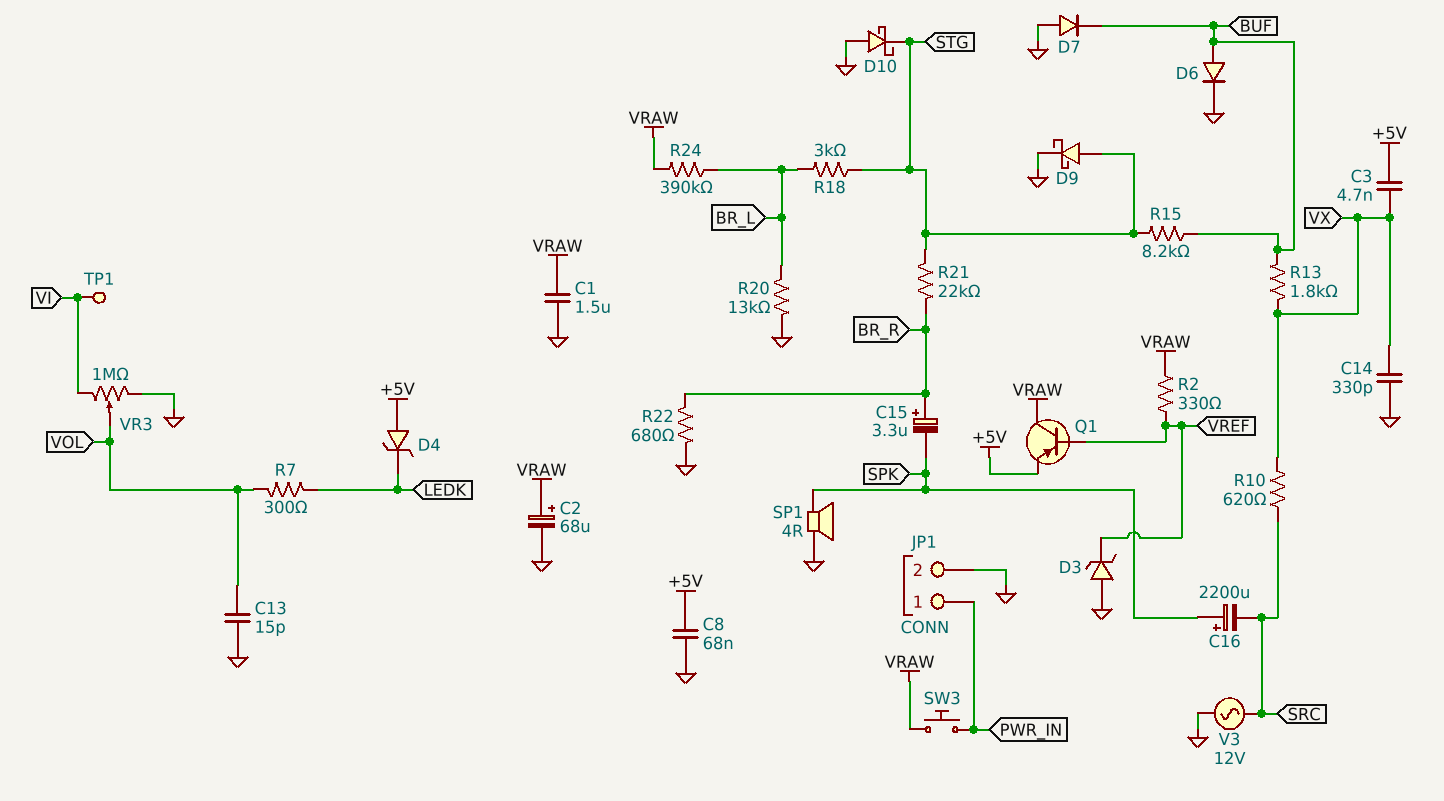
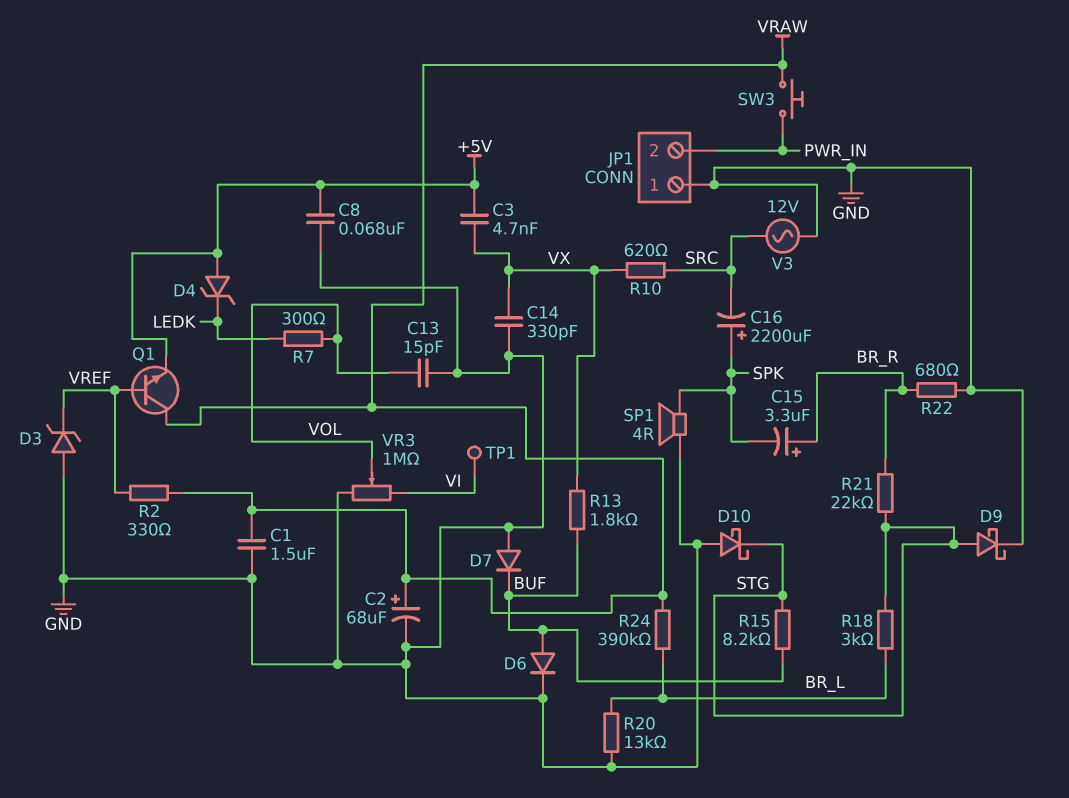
JP1 pin 1: PWR_IN -> GND
JP1 pin 2: GND -> PWR_IN
Q1: PNP (B VREF, C VRAW, E +5V) -> NPN (B VREF, C VRAW, E +5V)

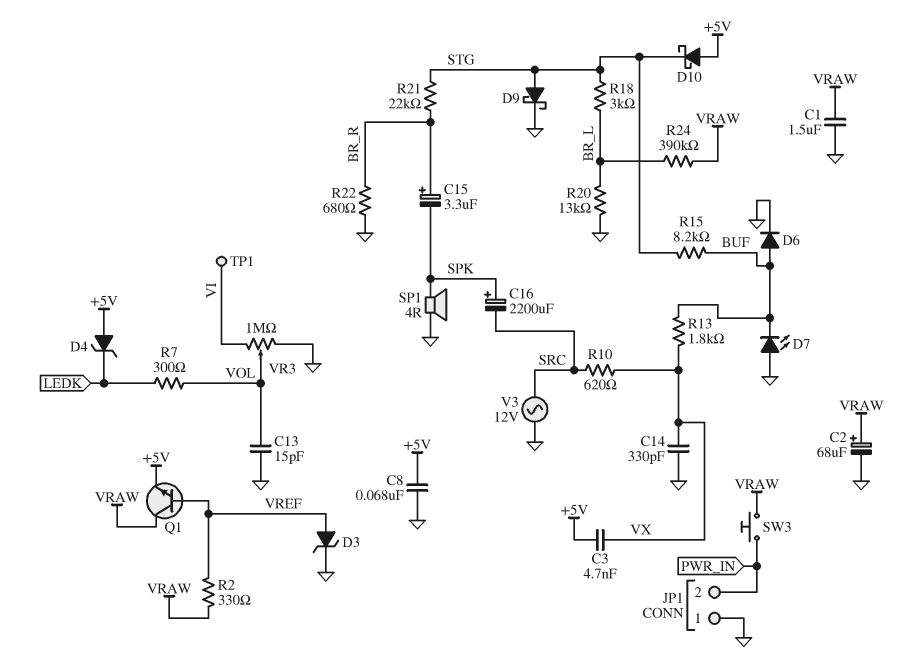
D3: zener (A GND, K VREF) -> zener (A VREF, K GND)
D7: diode (A GND, K BUF) -> LED (A GND, K BUF)
D10: schottky (A GND, K STG) -> schottky (A +5V, K STG)

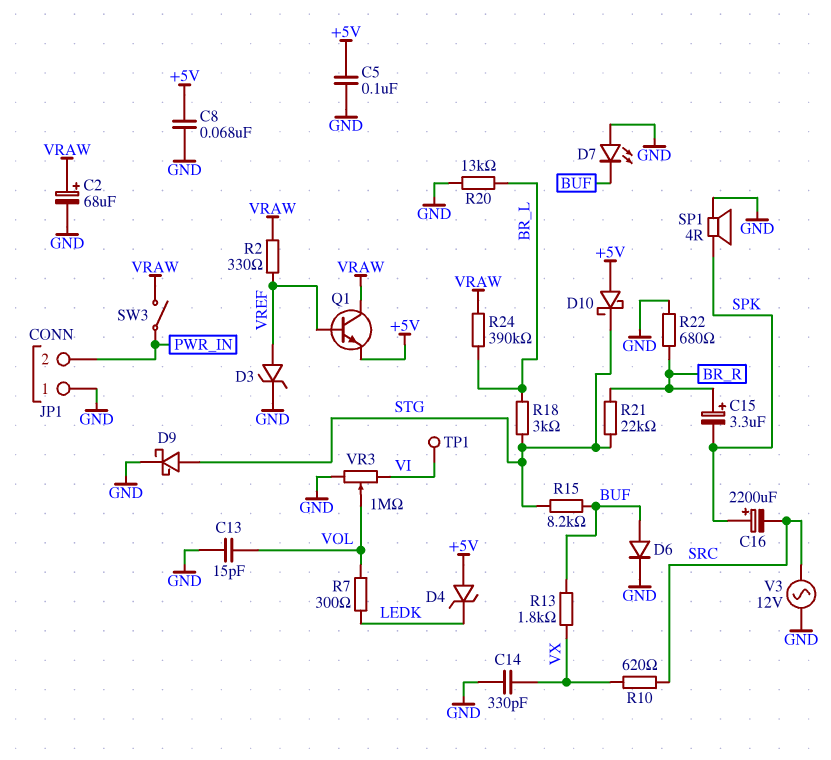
C1: 1.5uF (GND, VRAW) -> none
C3: 4.7nF (+5V, VX) -> none
C5: none -> 100nF (+5V, GND)
SW3: button (PWR_IN, VRAW) -> switch (PWR_IN, VRAW)

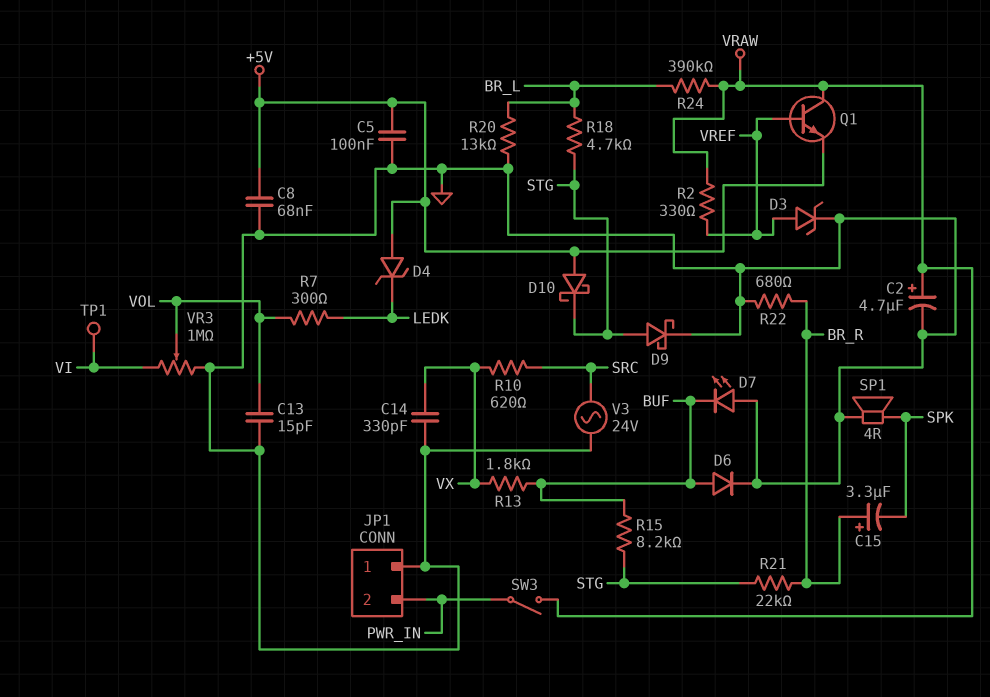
C2: 68uF (plus VRAW, minus GND) -> 4.7uF (plus VRAW, minus GND)
C16: 2200uF (plus SPK, minus SRC) -> none
R18: 3k (BR_L, STG) -> 4.7k (BR_L, STG)
V3: AC 12V (GND, SRC) -> AC 24V (GND, SRC)

